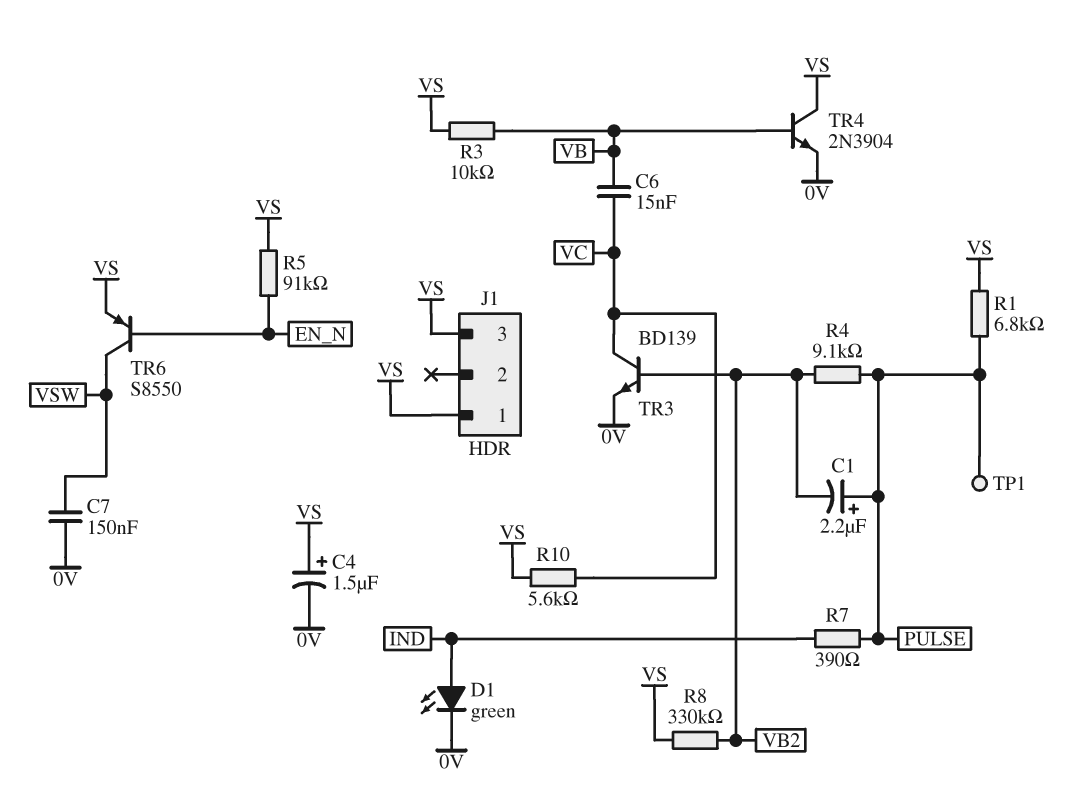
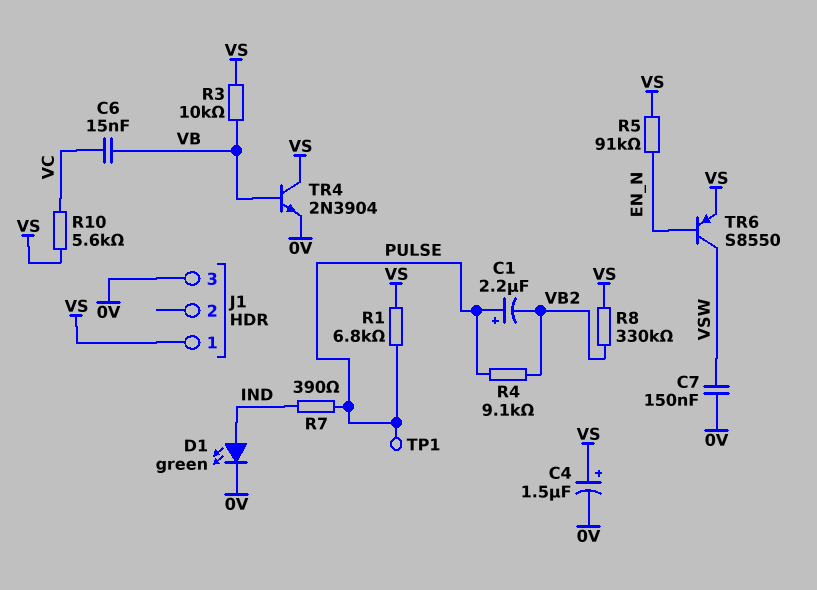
J1 pin 3: VS -> 0V
TR3: NPN BD139 (B VB2, C VC, E 0V) -> none

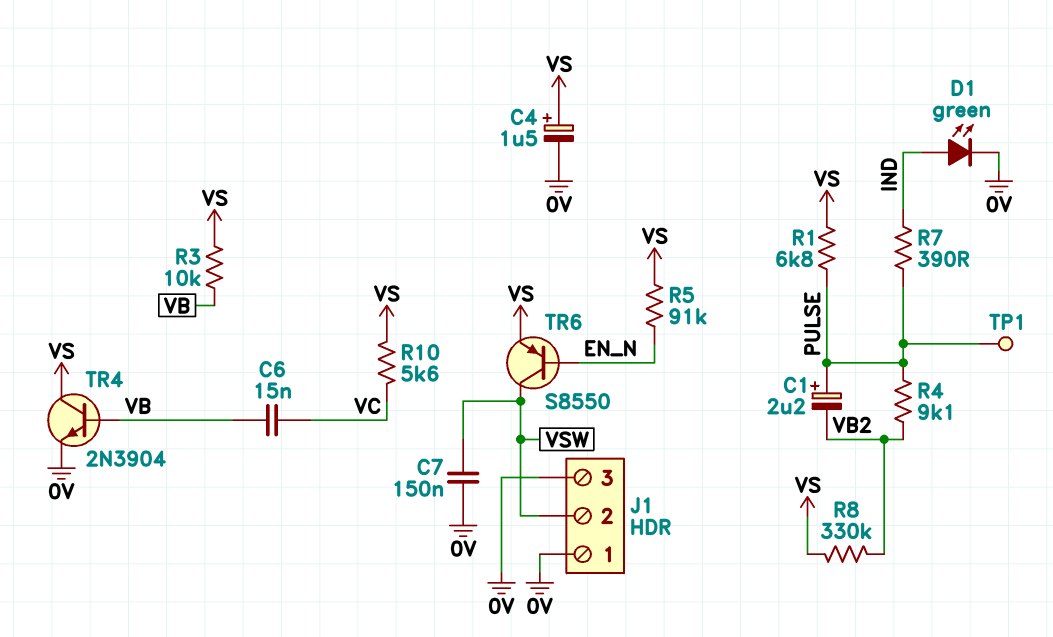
J1 pin 1: VS -> 0V
J1 pin 2: none -> VSW

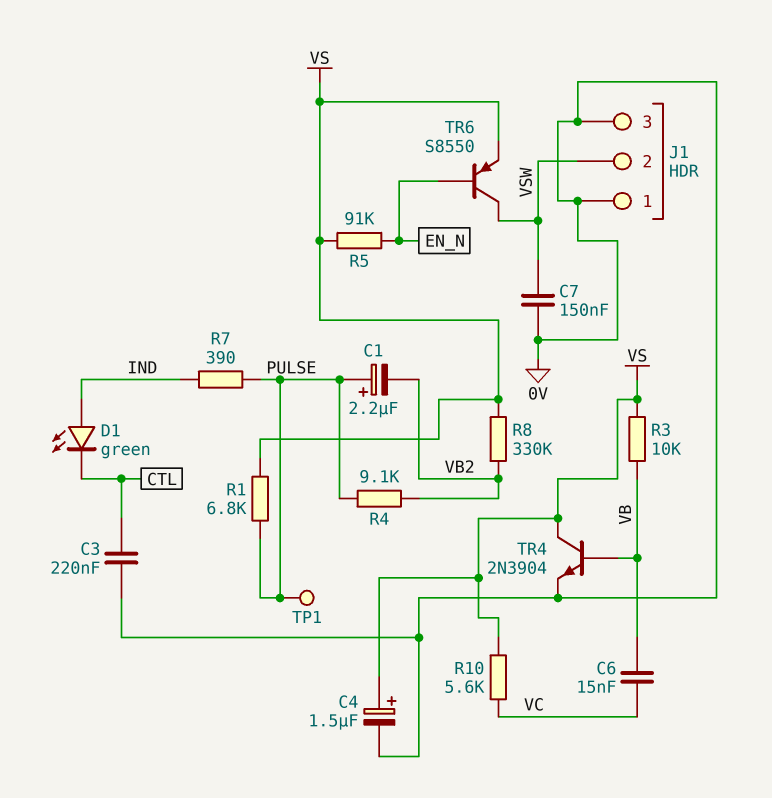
C3: none -> 220nF (0V, CTL)
D1: LED green (A IND, K 0V) -> LED green (A IND, K CTL)

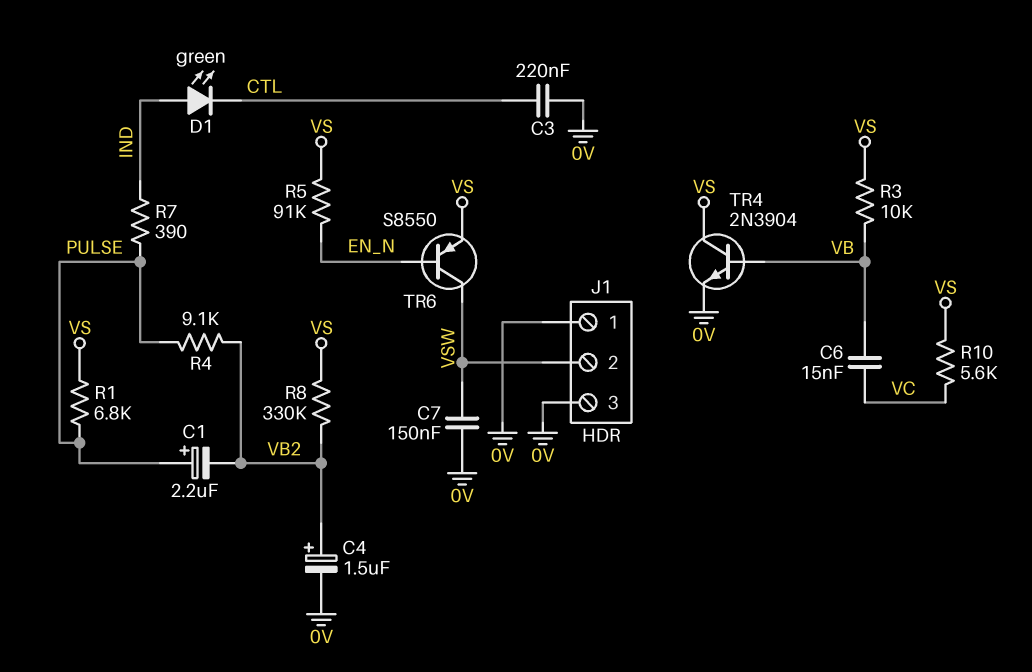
C4: 1.5uF (plus VS, minus 0V) -> 1.5uF (plus VB2, minus 0V)
TP1: test point (PULSE) -> none

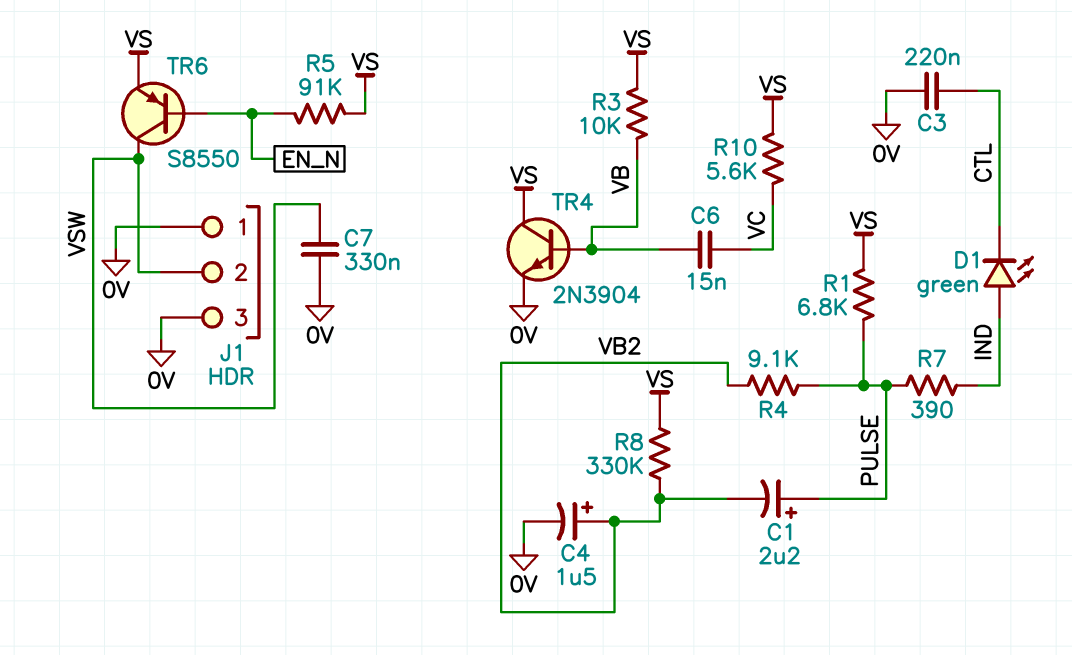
C7: 150nF (0V, VSW) -> 330nF (0V, VSW)

